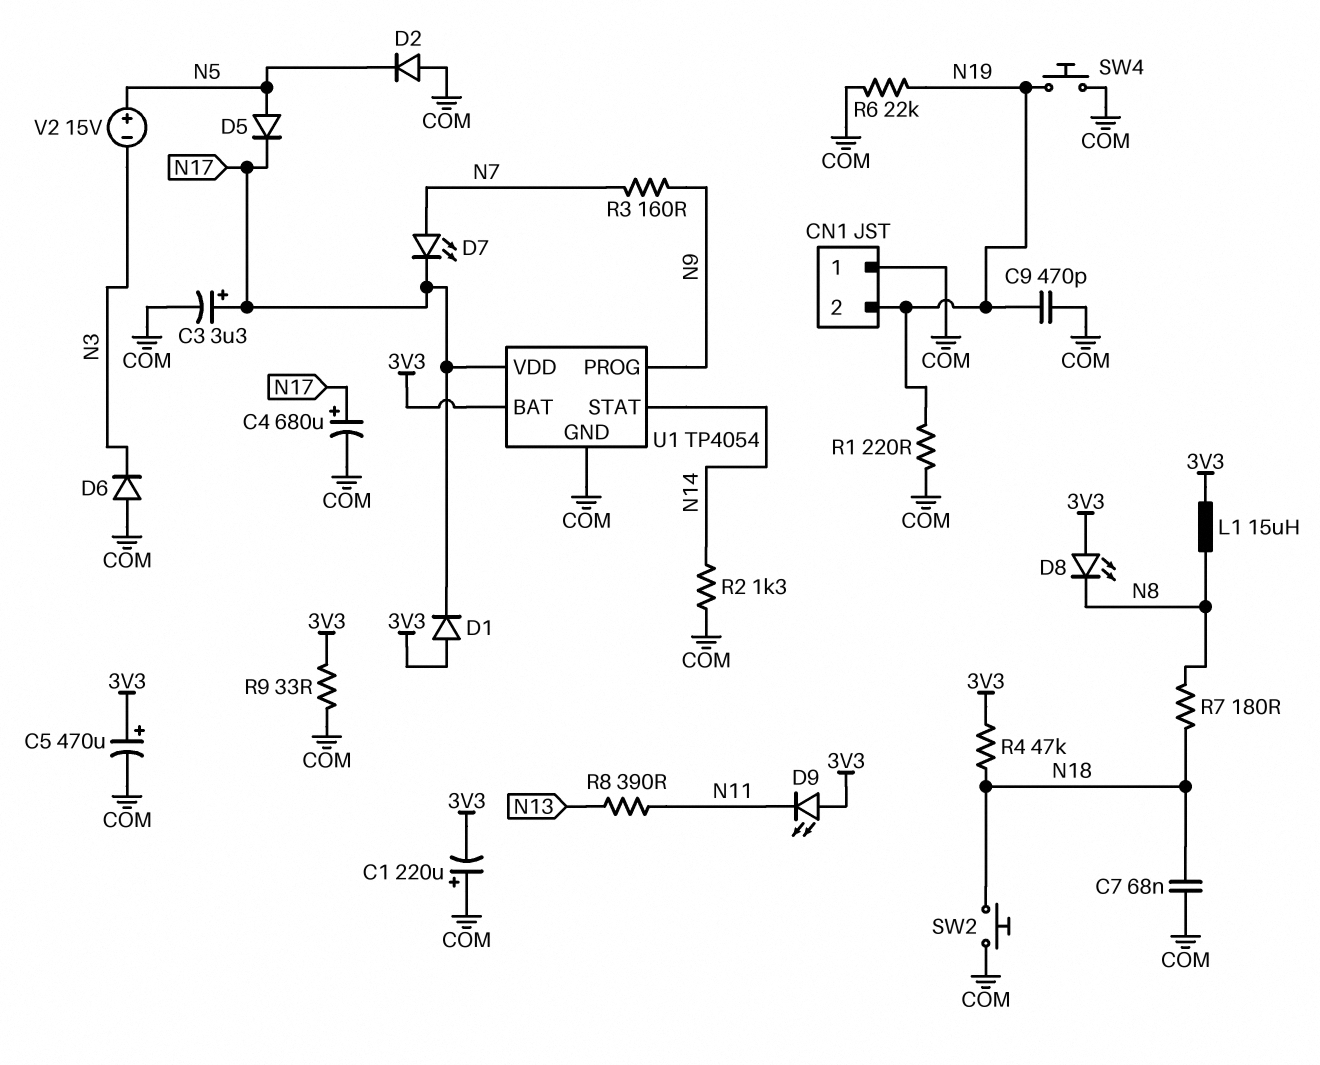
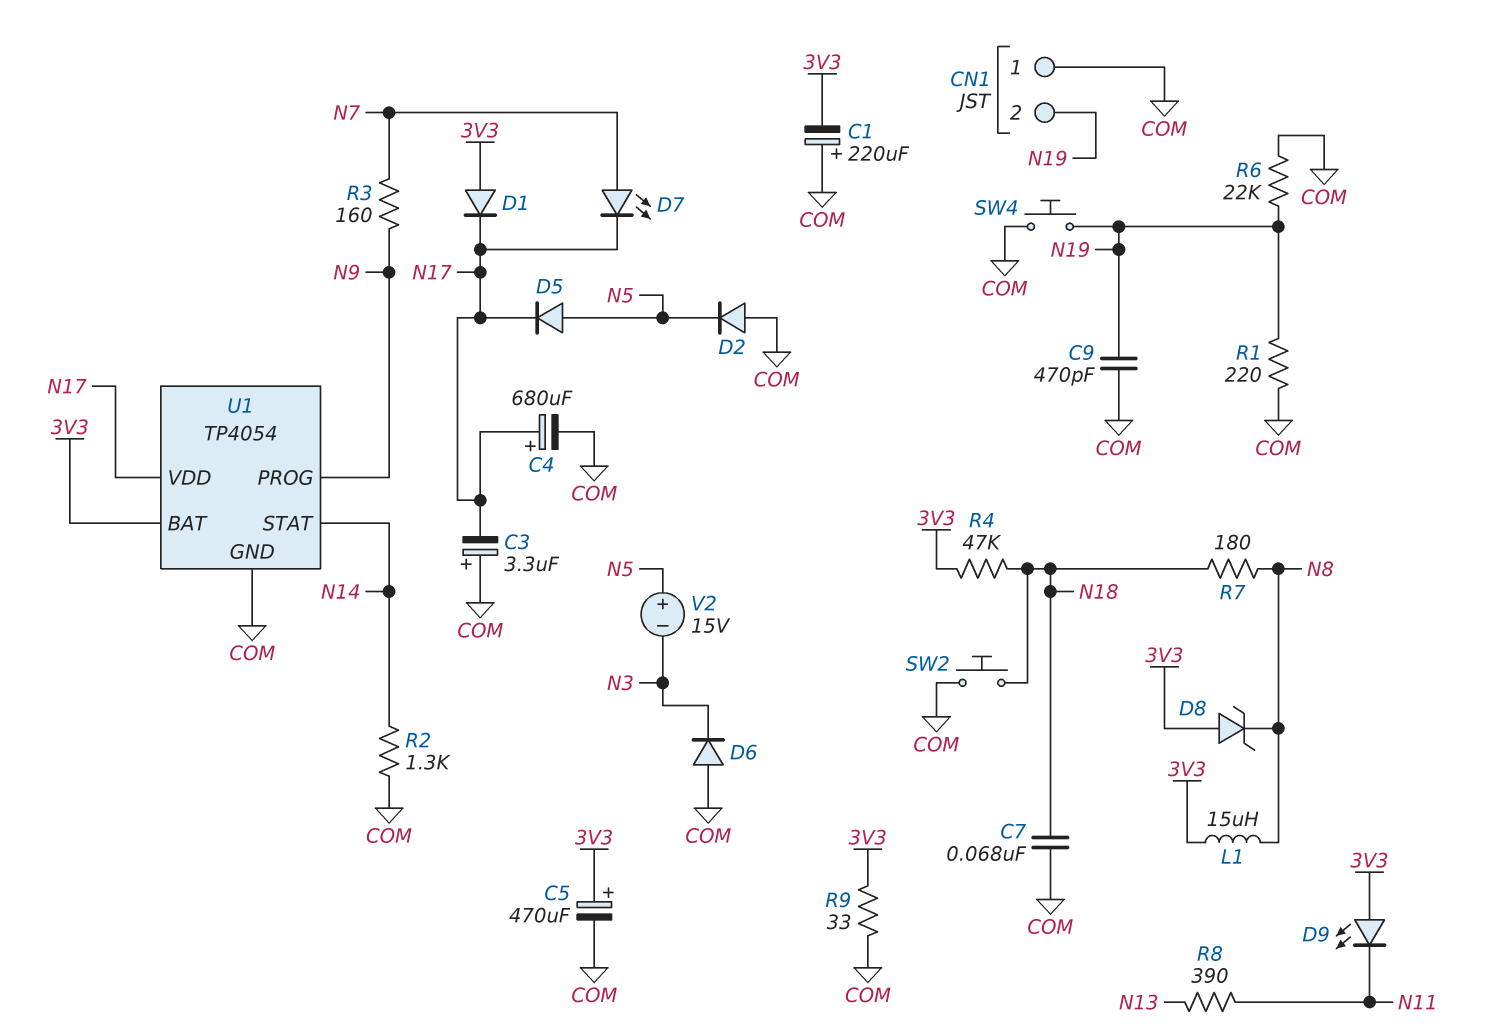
C3: 3.3uF (plus N17, minus COM) -> 3.3uF (plus COM, minus N17)
D8: LED (A 3V3, K N8) -> zener (A 3V3, K N8)

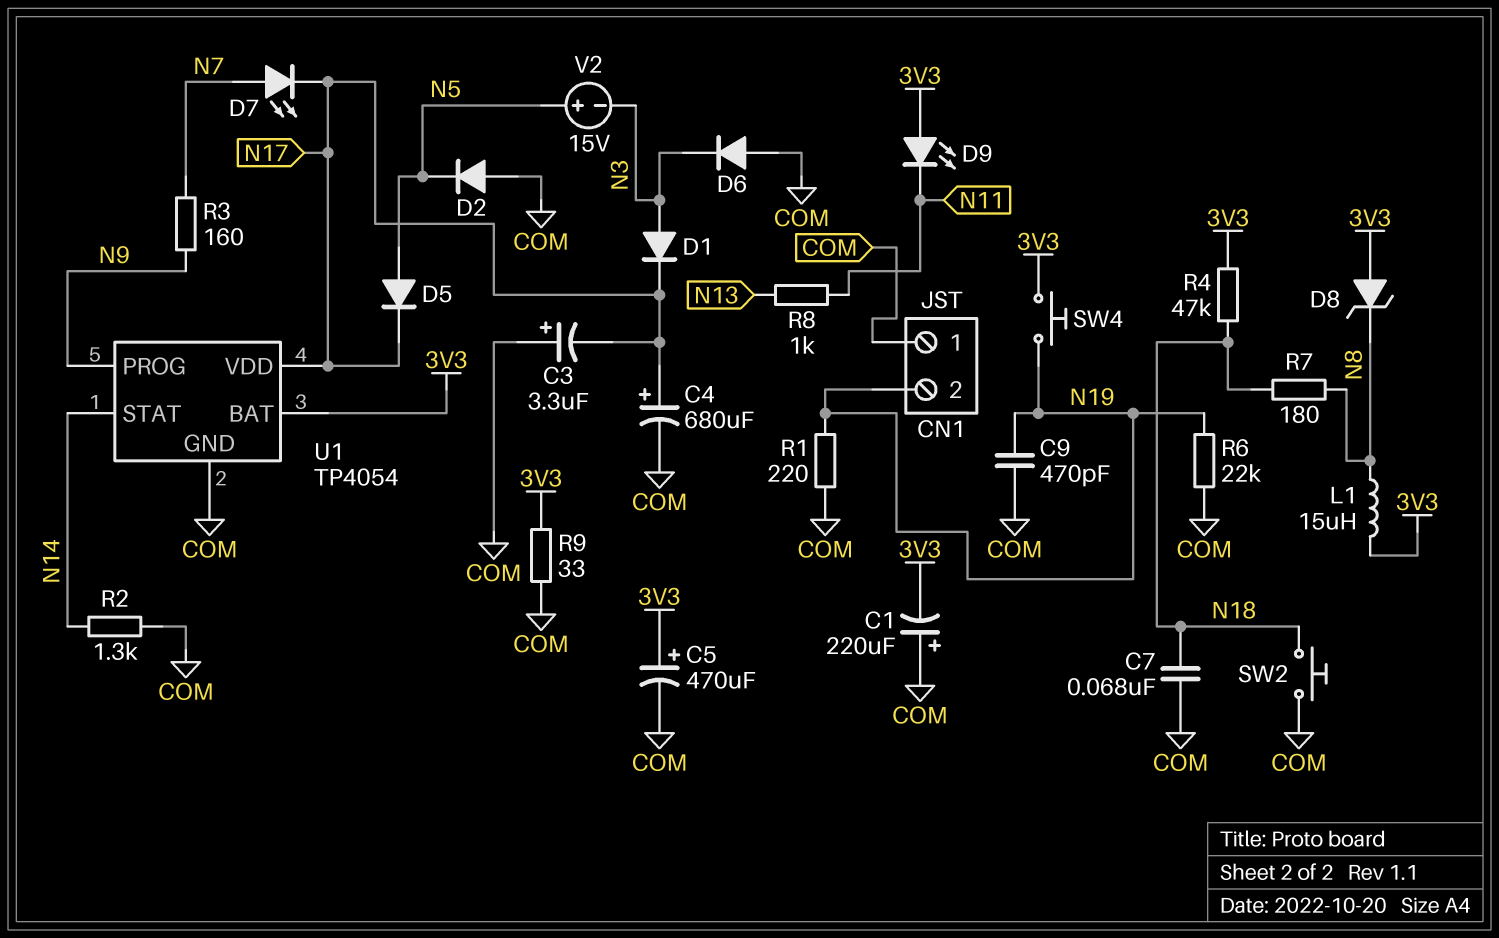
D1: diode (A 3V3, K N17) -> diode (A N3, K N17)
R8: 390 (N11, N13) -> 1k (N11, N13)
SW4: button (COM, N19) -> button (3V3, N19)

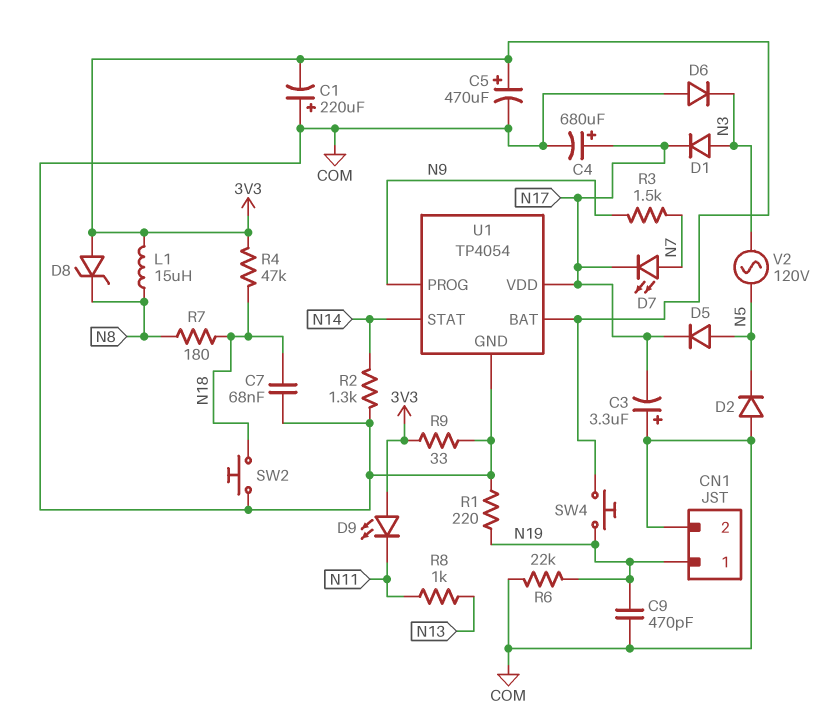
CN1 pin 1: COM -> N19
CN1 pin 2: N19 -> COM
R3: 160 (N7, N9) -> 1.5k (N7, N9)
V2: 15V (plus N5, minus N3) -> AC 120V (N3, N5)

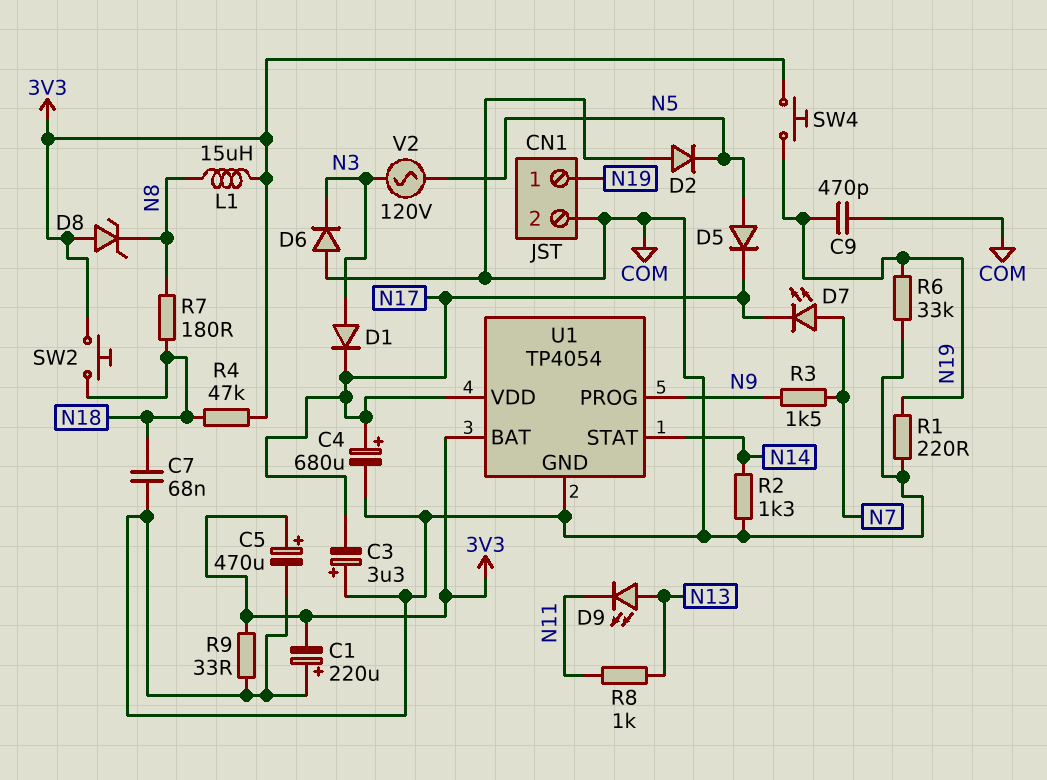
D9: LED (A 3V3, K N11) -> LED (A N13, K N11)
R6: 22k (COM, N19) -> 33k (COM, N19)
SW2: button (COM, N18) -> button (3V3, N18)

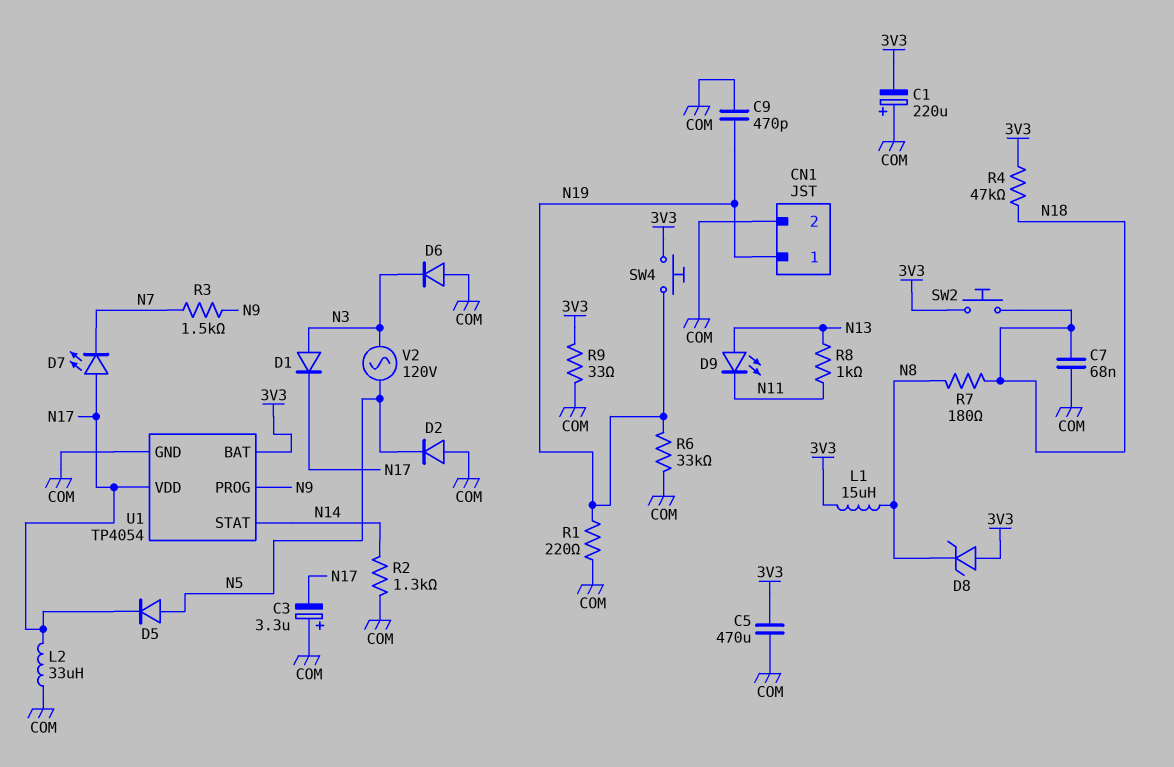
C4: 680uF (plus N17, minus COM) -> none
C5: 470uF (plus 3V3, minus COM) -> 470uF (3V3, COM)
D7: LED (A N7, K N17) -> LED (A N17, K N7)
L2: none -> 33uH (COM, N17)

